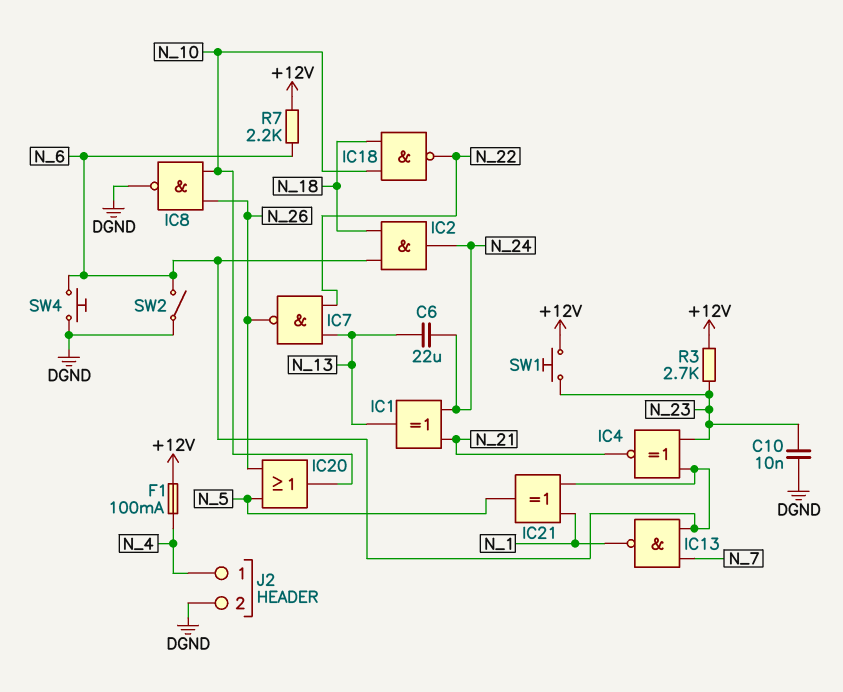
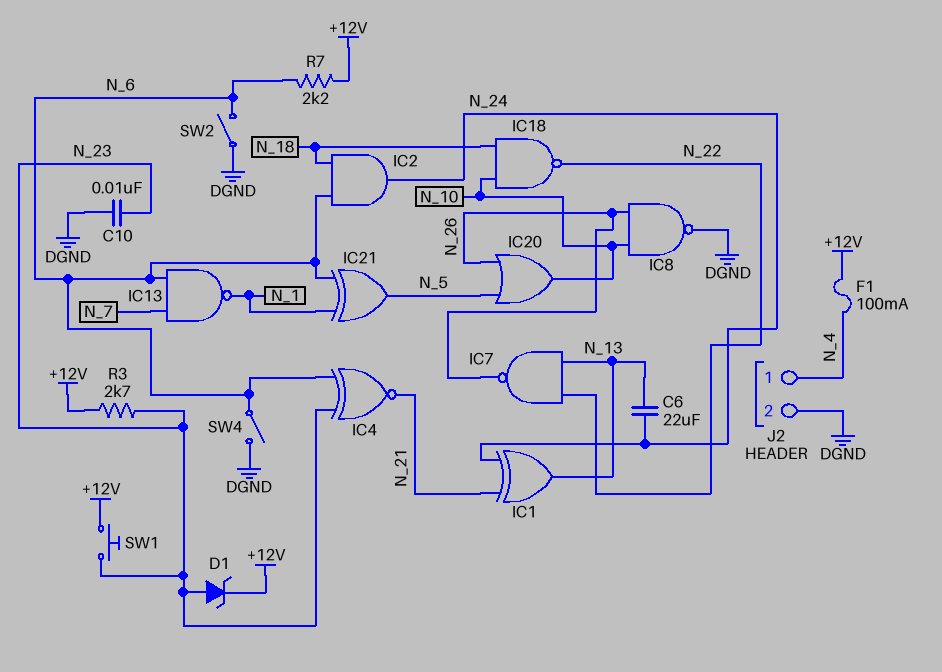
D1: none -> zener (A N_23, K +12V)
SW4: button (DGND, N_6) -> switch (DGND, N_6)

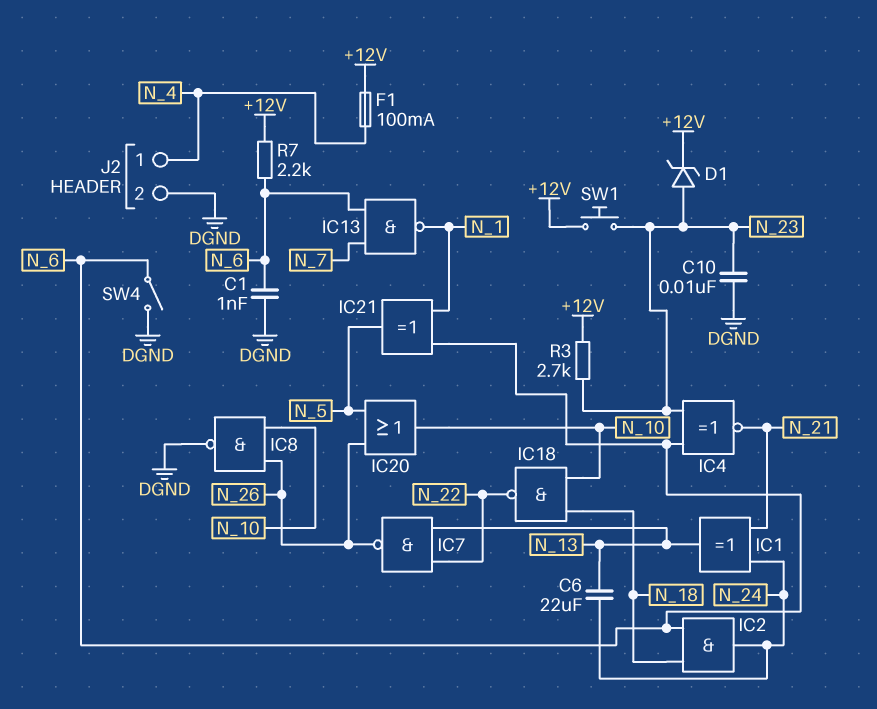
C1: none -> 1nF (DGND, N_6)
SW2: switch (DGND, N_6) -> none

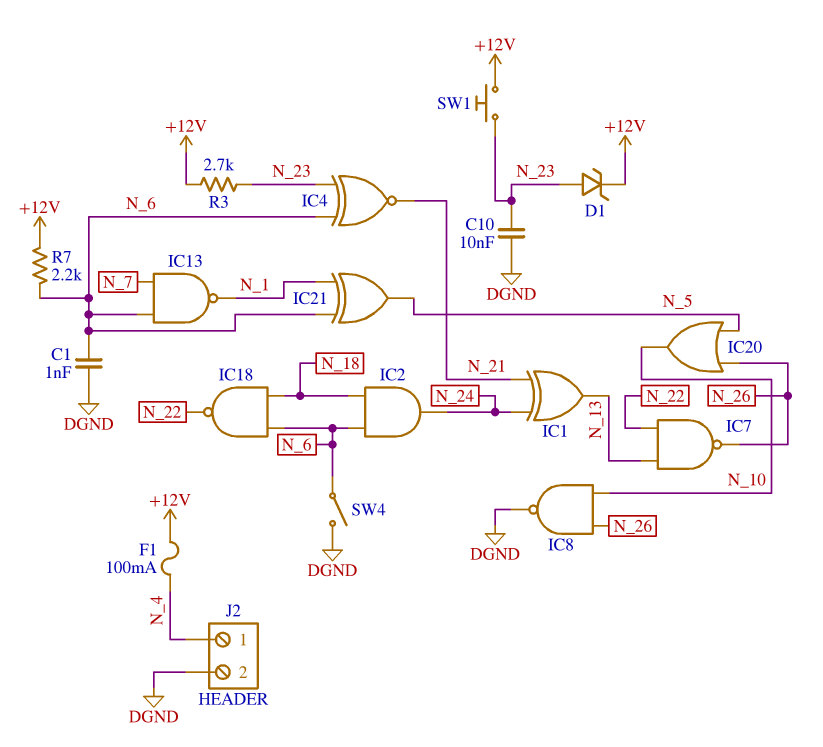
C6: 22uF (N_13, N_24) -> none
IC18: NAND (in N_10, in N_18, out N_22) -> NAND (in N_6, in N_18, out N_22)

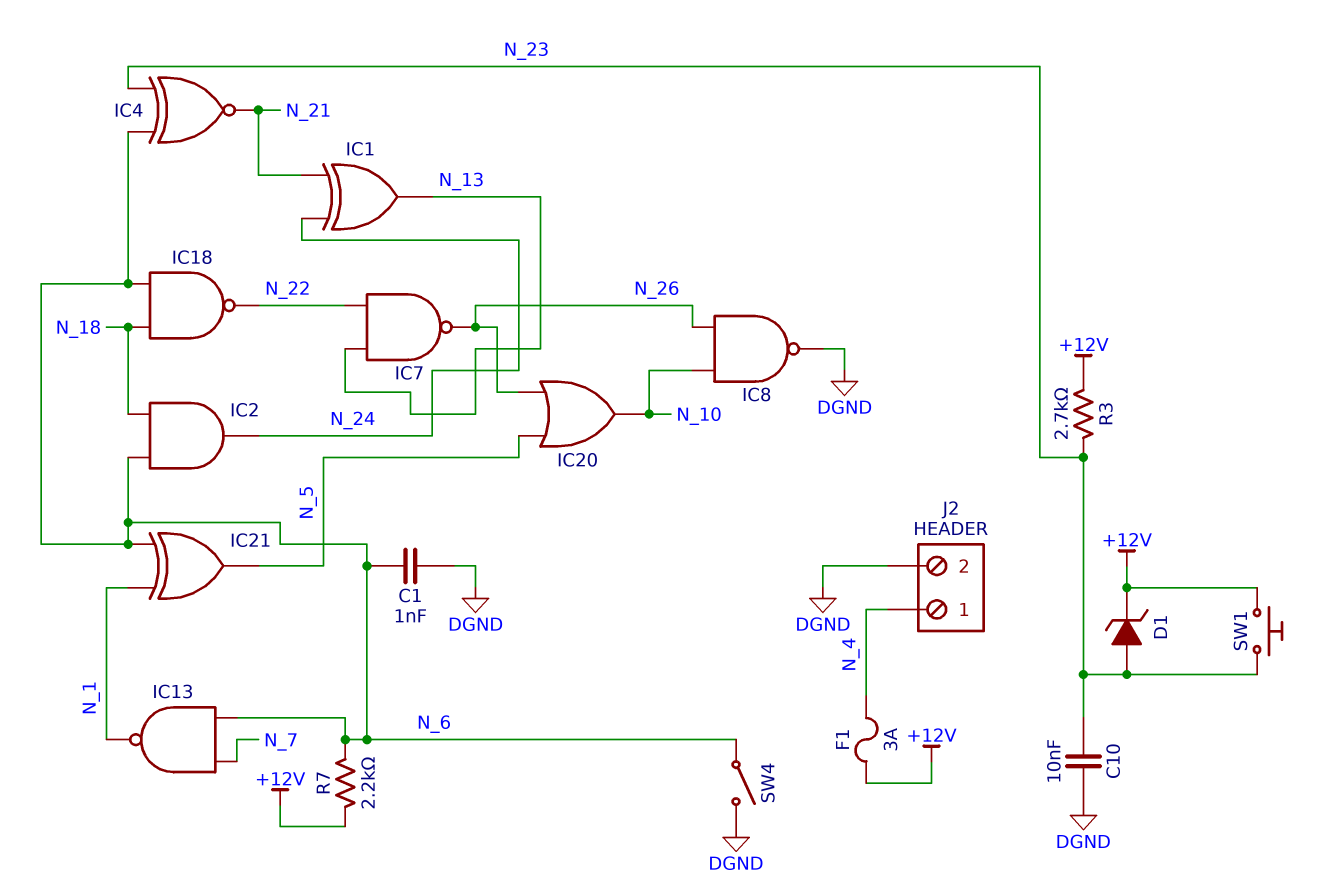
F1: 100mA (+12V, N_4) -> 3A (+12V, N_4)

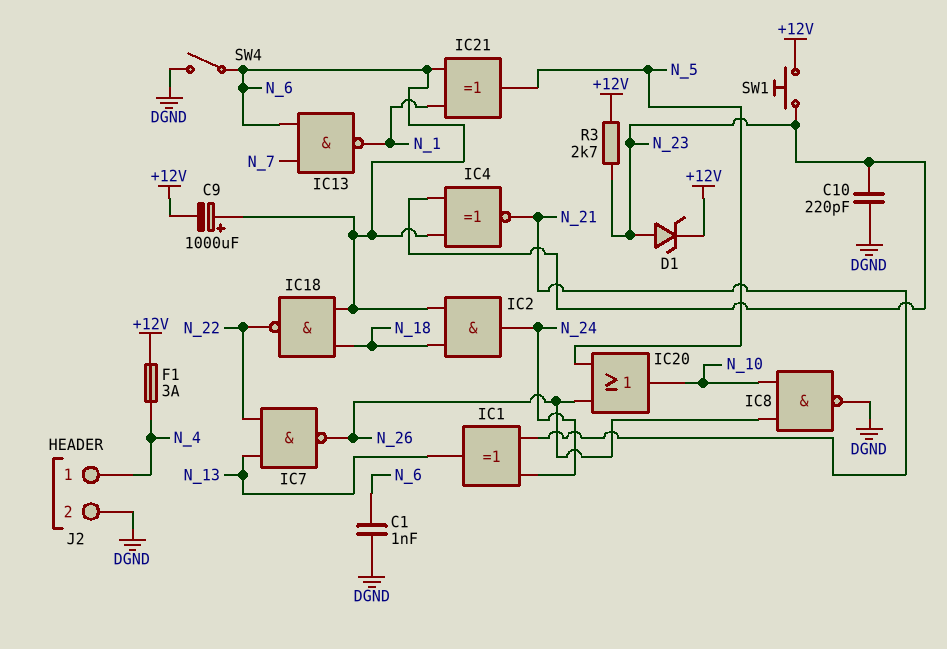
C9: none -> 1000uF (plus N_6, minus +12V)
C10: 10nF (DGND, N_23) -> 220pF (DGND, N_23)
R7: 2.2k (+12V, N_6) -> none

